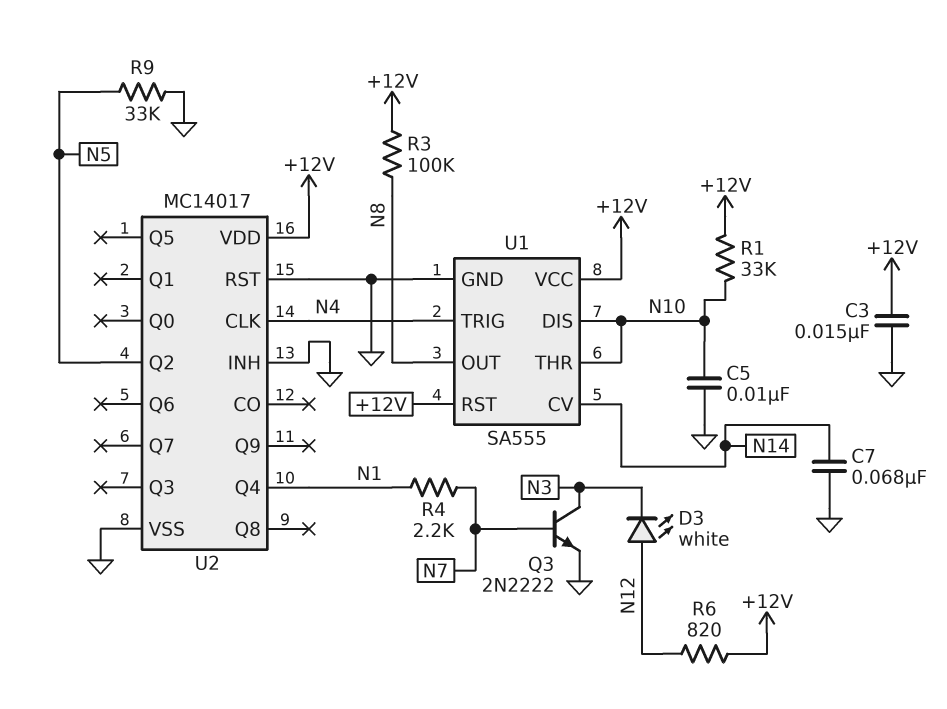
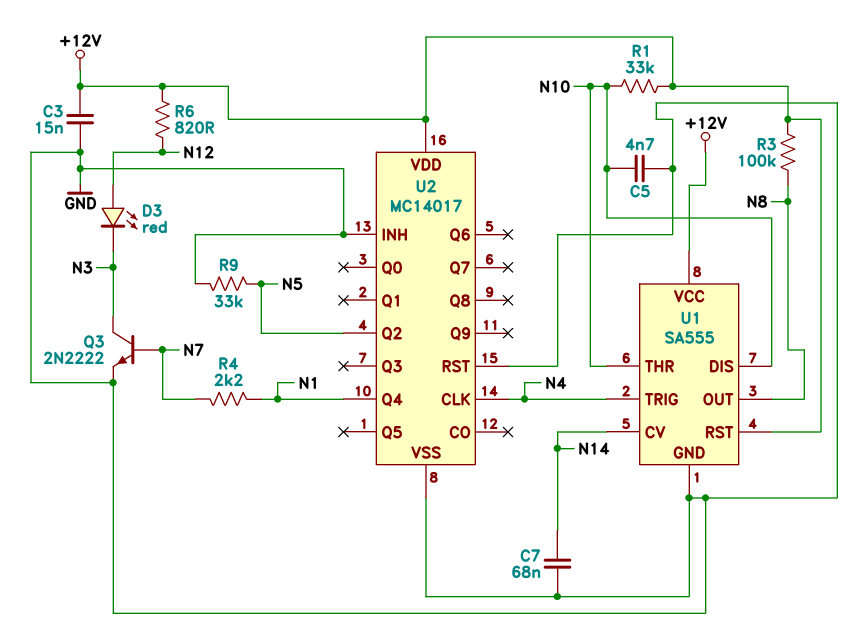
C5: 10nF (GND, N10) -> 4.7nF (GND, N10)
D3: LED white (A N12, K N3) -> LED red (A N12, K N3)

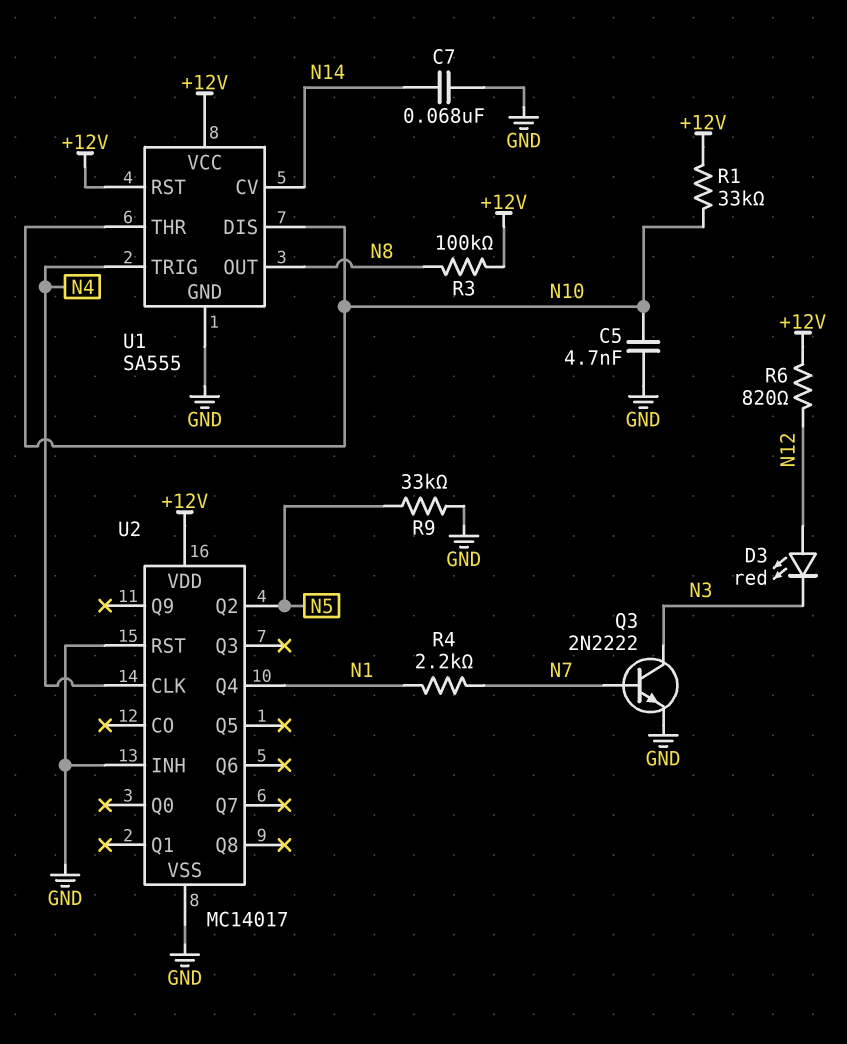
C3: 15nF (+12V, GND) -> none

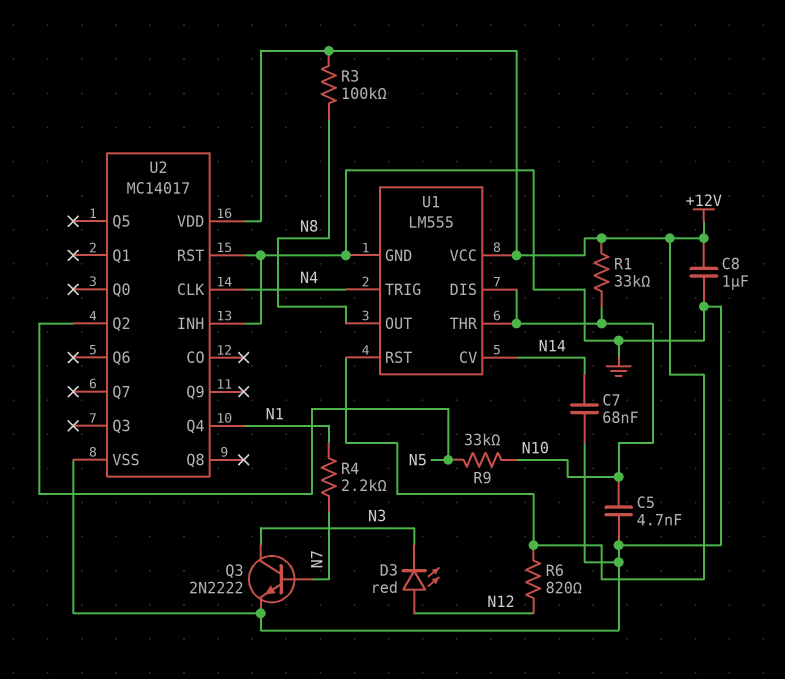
C8: none -> 1uF (+12V, GND)
R9: 33k (GND, N5) -> 33k (N5, N10)
U1: SA555 -> LM555

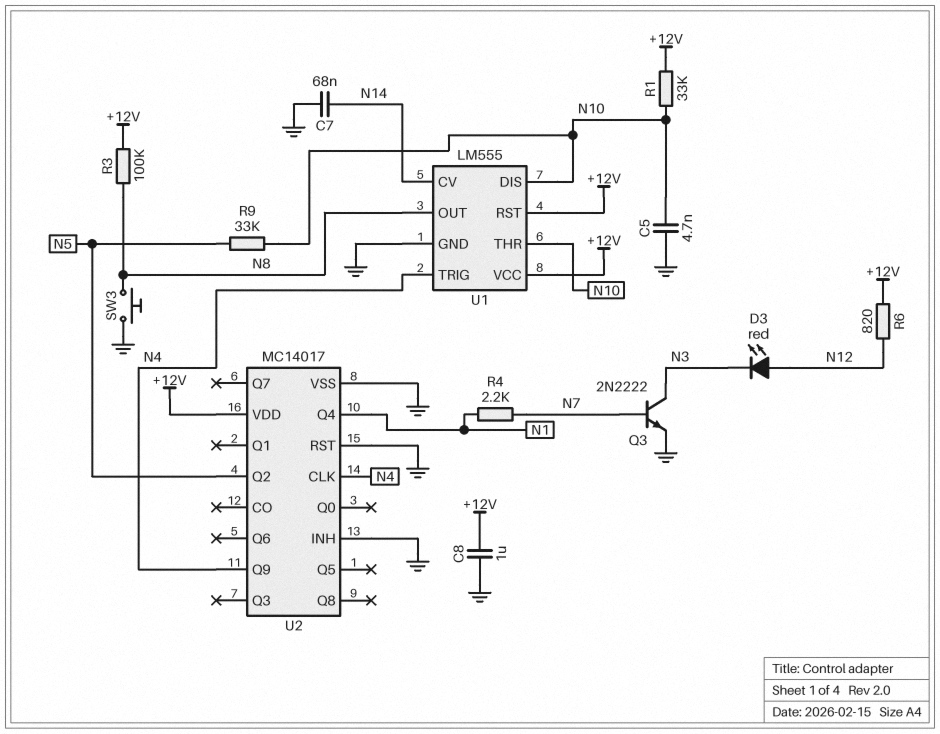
SW3: none -> button (GND, N8)
U2 pin Q9: none -> N4

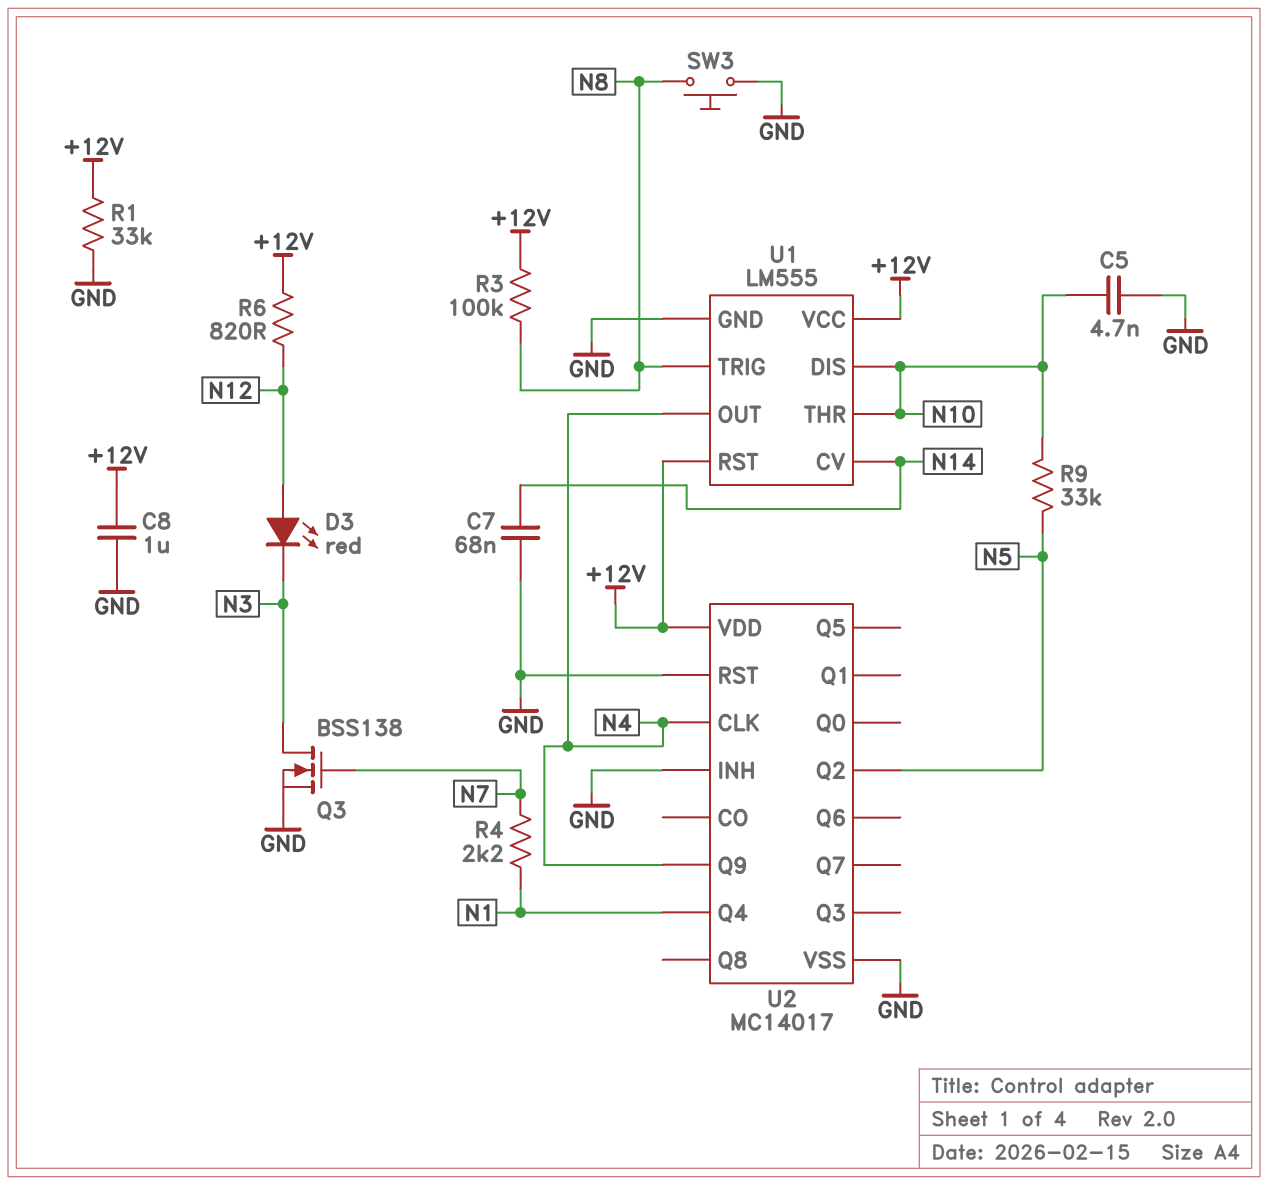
Q3: NPN 2N2222 (B N7, C N3, E GND) -> NMOS BSS138 (G N7, D N3, S GND)
R1: 33k (+12V, N10) -> 33k (+12V, GND)
U1 pin OUT: N8 -> N4
U1 pin TRIG: N4 -> N8

